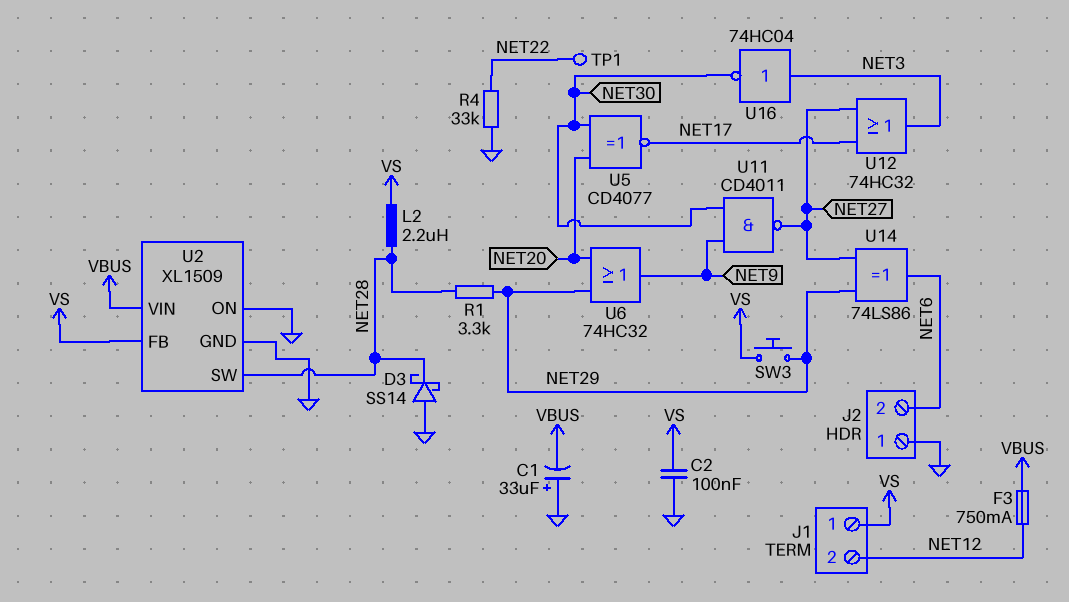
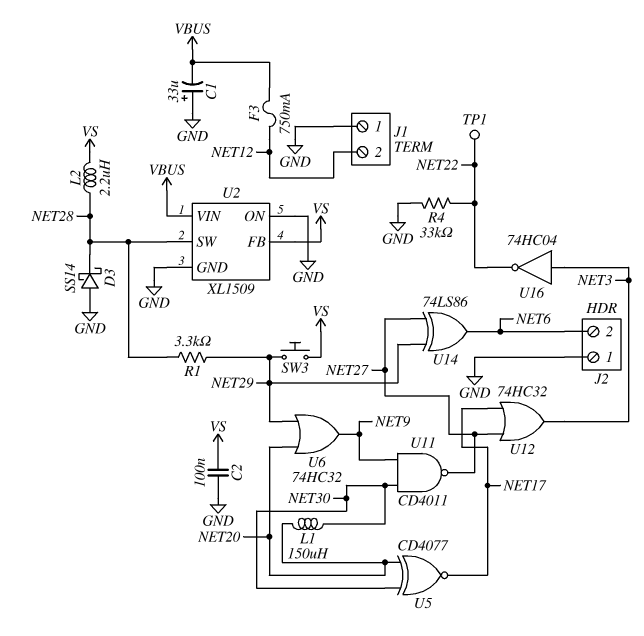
J1 pin 1: VS -> GND
L1: none -> 150uH (NET20, NET30)
U16: NOT 74HC04 (in NET3, out NET30) -> NOT 74HC04 (in NET3, out NET22)

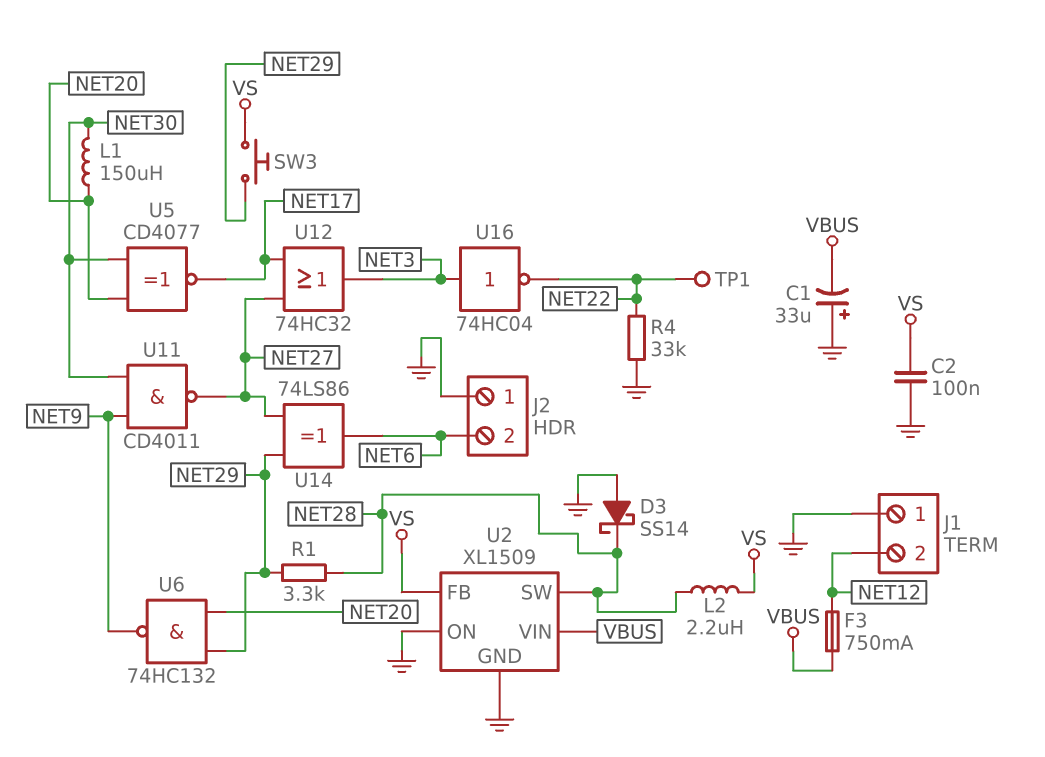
U6: OR 74HC32 (in NET20, in NET29, out NET9) -> NAND 74HC132 (in NET20, in NET29, out NET9)

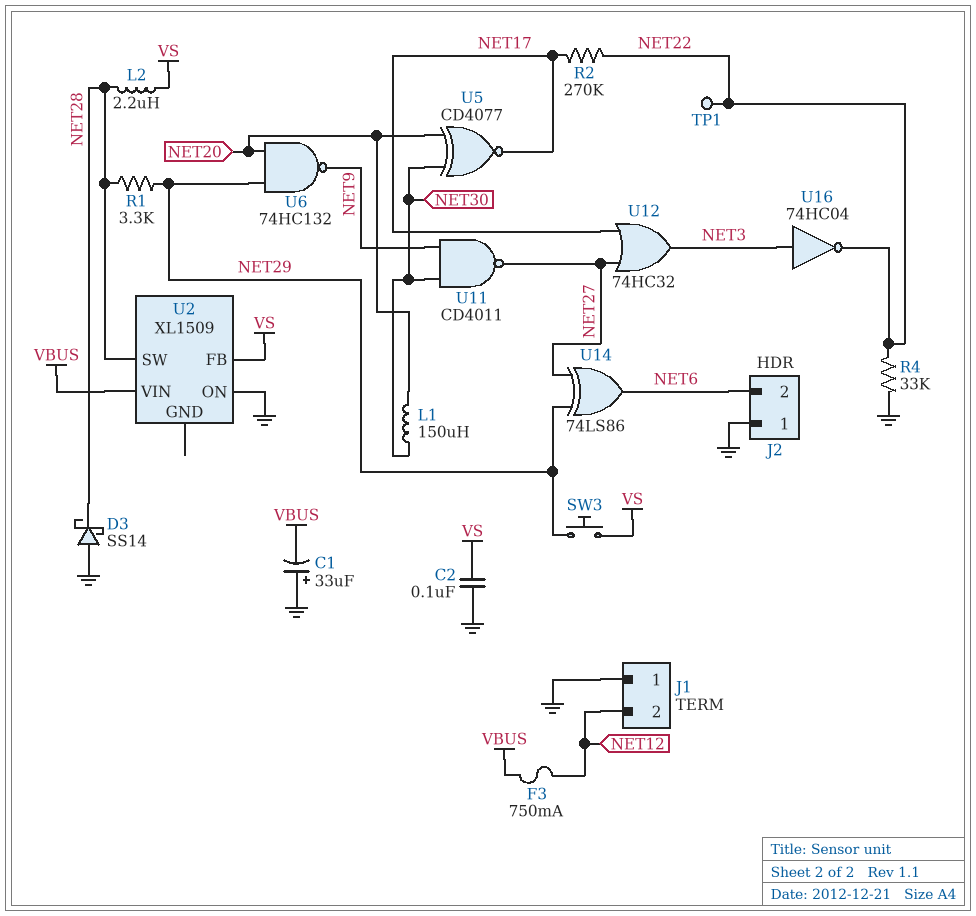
R2: none -> 270k (NET17, NET22)
U2 pin GND: GND -> none

